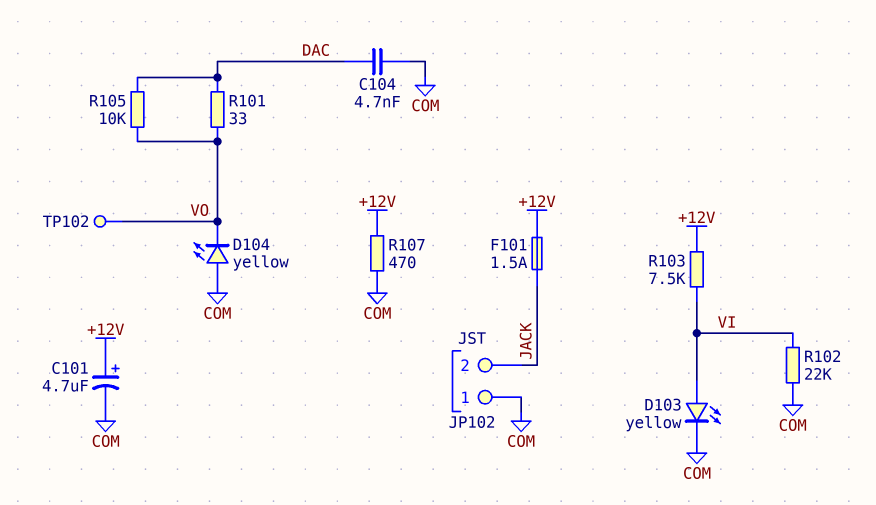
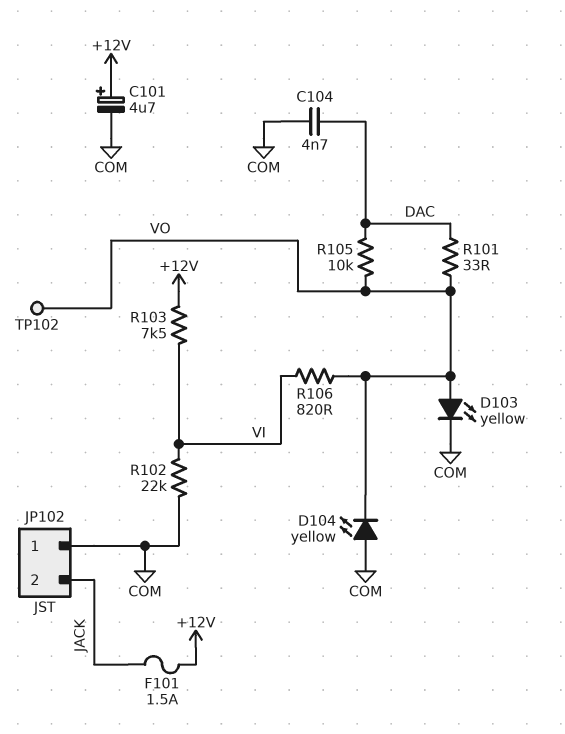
D103: LED yellow (A VI, K COM) -> LED yellow (A VO, K COM)
R106: none -> 820 (VI, VO)
R107: 470 (+12V, COM) -> none

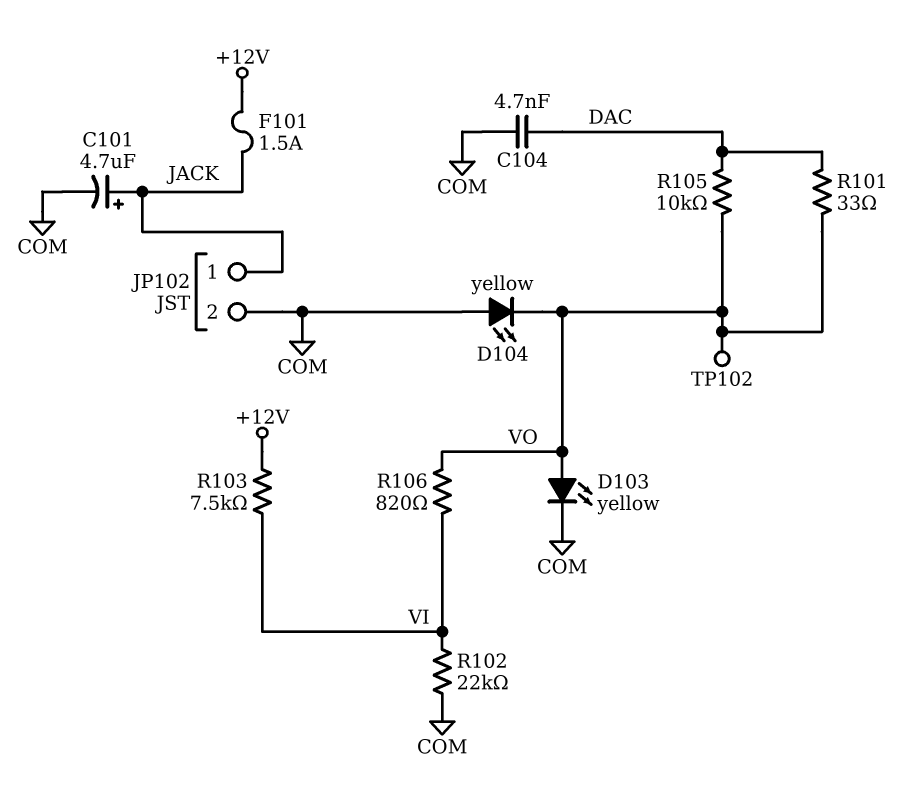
C101: 4.7uF (plus +12V, minus COM) -> 4.7uF (plus JACK, minus COM)
JP102 pin 1: COM -> JACK
JP102 pin 2: JACK -> COM

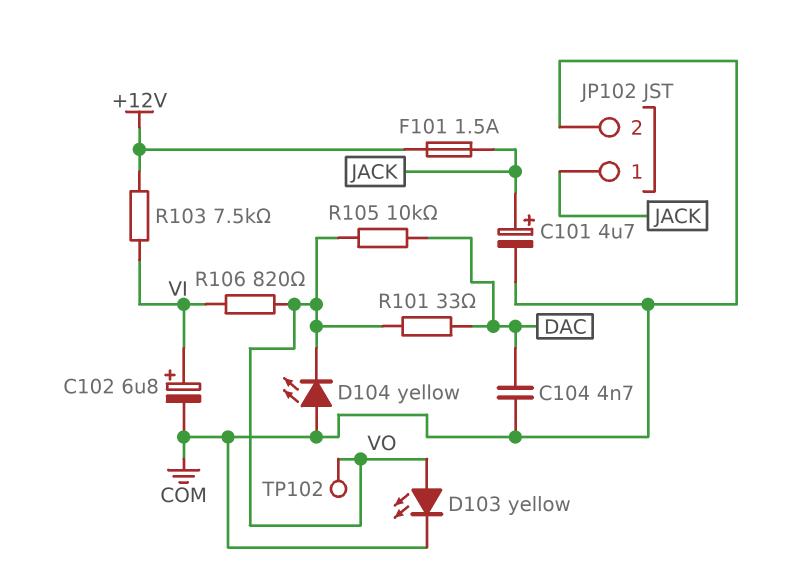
C102: none -> 6.8uF (plus VI, minus COM)
R102: 22k (COM, VI) -> none

